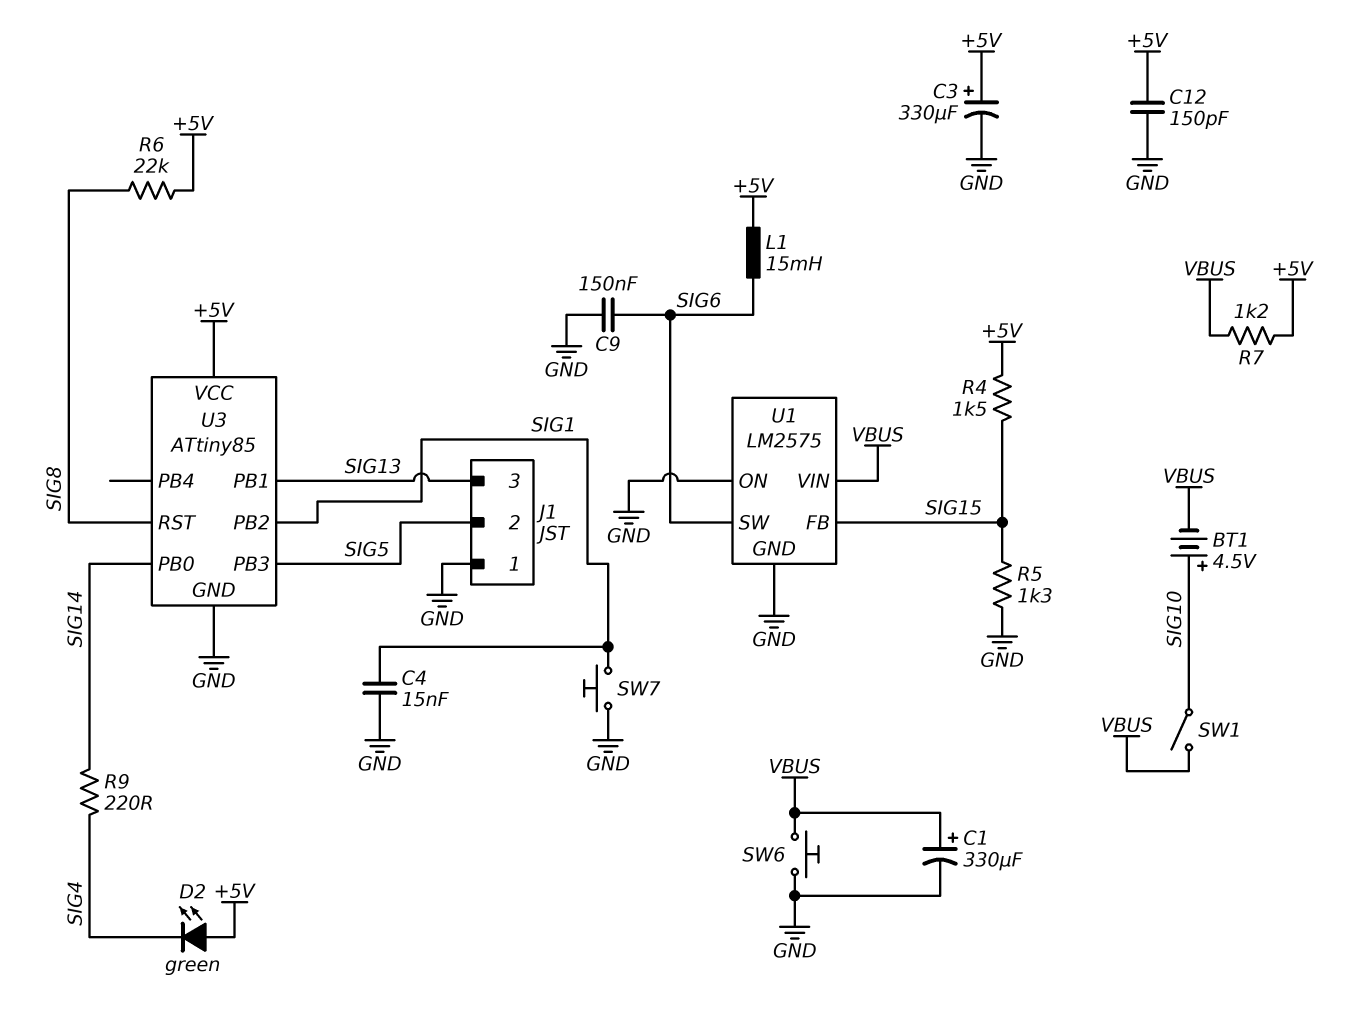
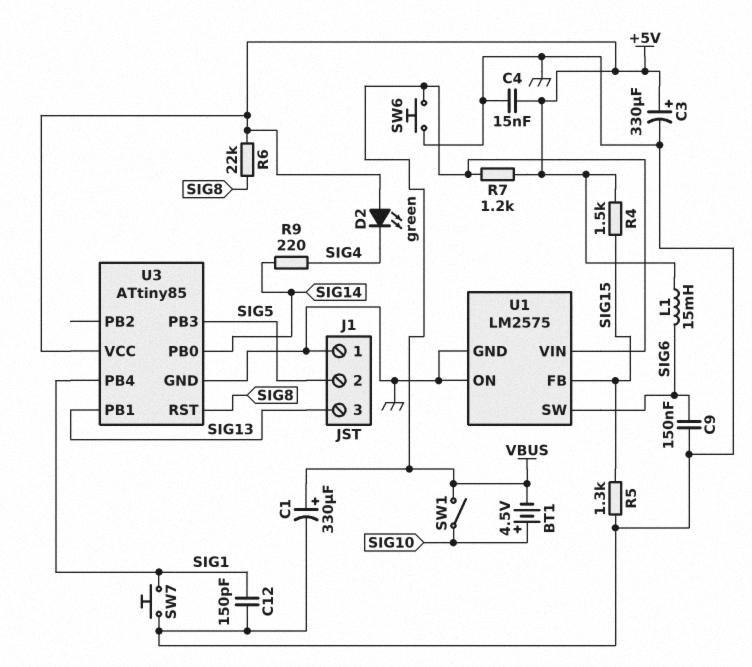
C4: 15nF (GND, SIG1) -> 15nF (+5V, GND)
C12: 150pF (+5V, GND) -> 150pF (GND, SIG1)
U3 pin PB2: SIG1 -> none
U3 pin PB4: none -> SIG1

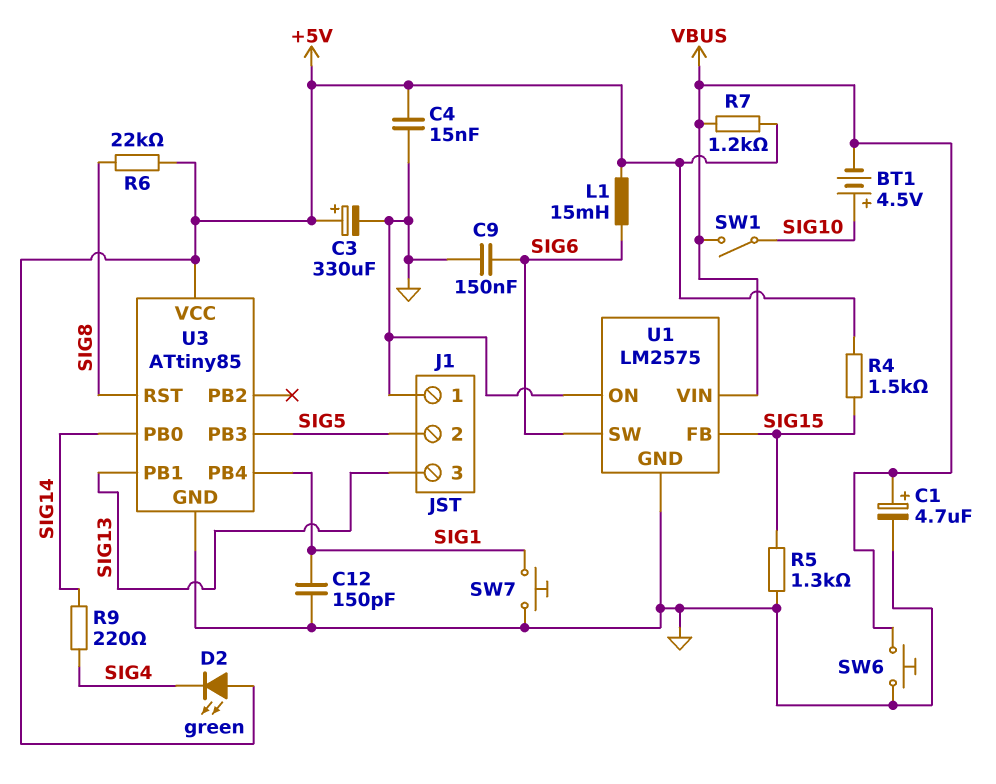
C1: 330uF (plus VBUS, minus GND) -> 4.7uF (plus VBUS, minus GND)

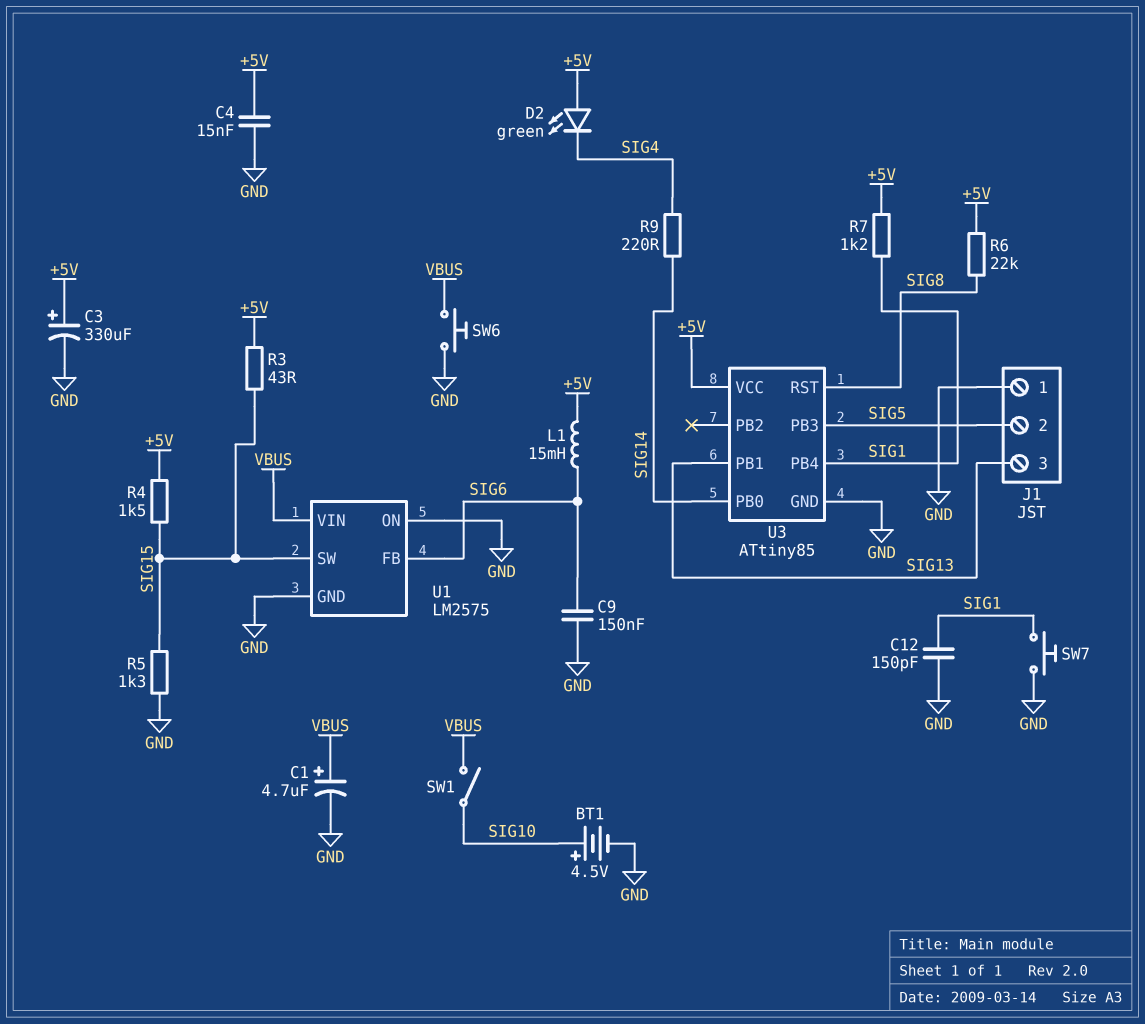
BT1: 4.5V (plus SIG10, minus VBUS) -> 4.5V (plus SIG10, minus GND)
R3: none -> 43 (+5V, SIG15)
R7: 1.2k (+5V, VBUS) -> 1.2k (+5V, SIG1)
U1 pin FB: SIG15 -> SIG6
U1 pin SW: SIG6 -> SIG15

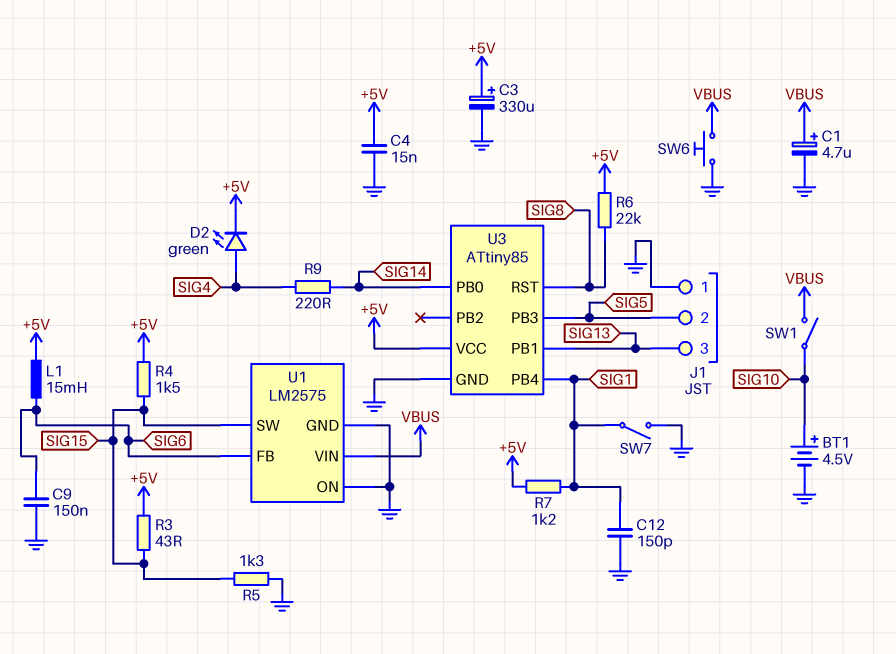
D2: LED green (A +5V, K SIG4) -> LED green (A SIG4, K +5V)
SW7: button (GND, SIG1) -> switch (GND, SIG1)

